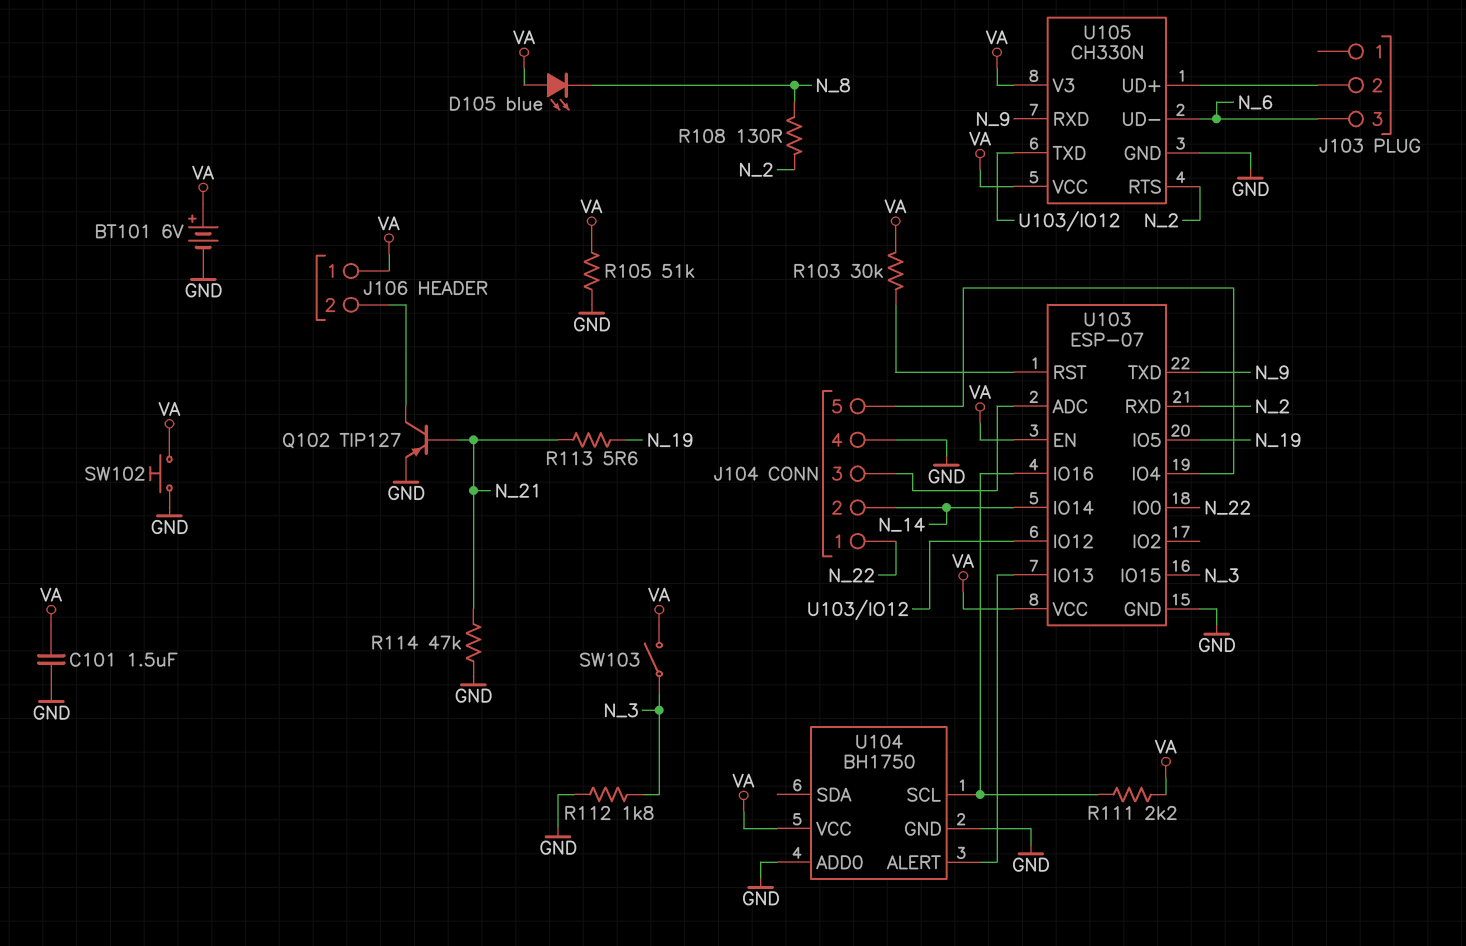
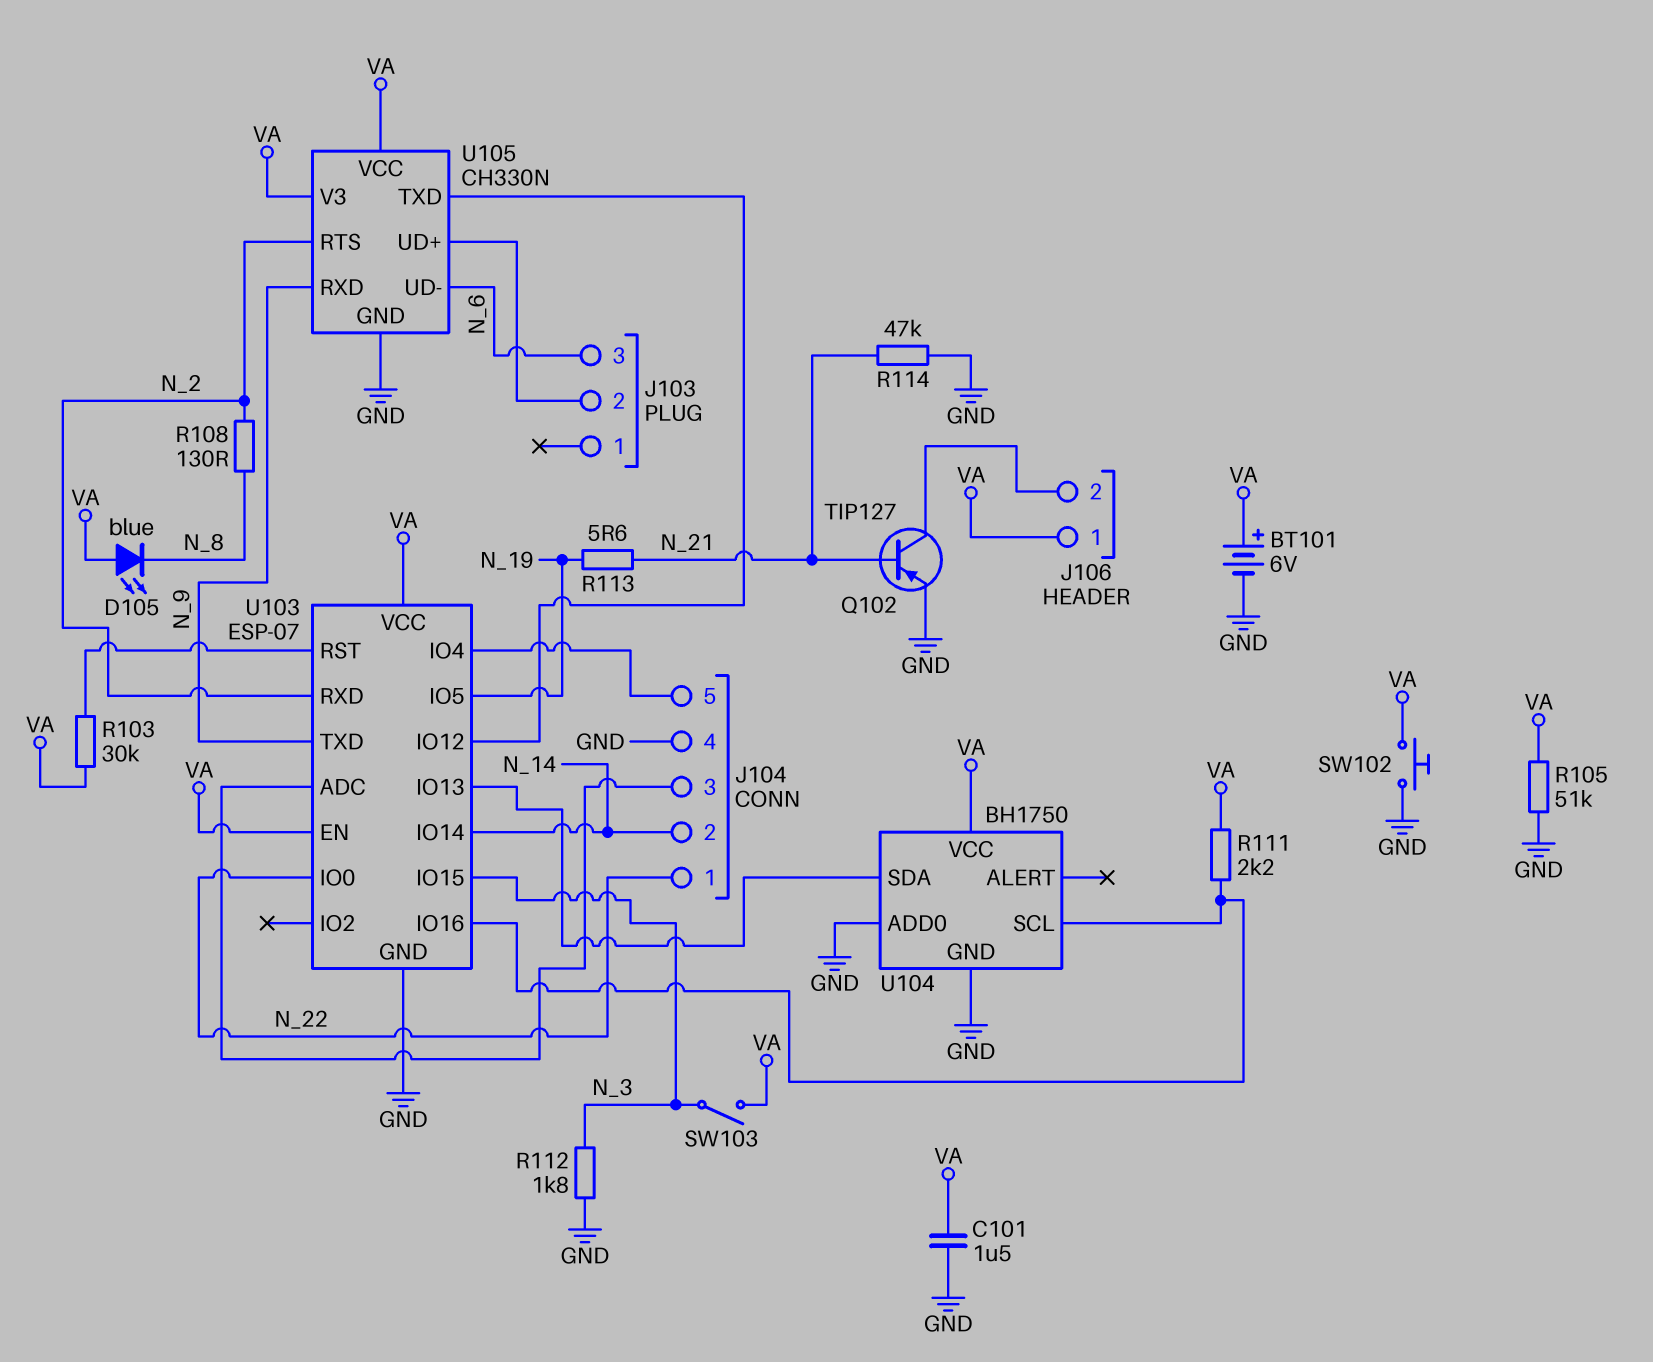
U104 pin ALERT: U103/IO13 -> none
U104 pin SDA: none -> U103/IO13

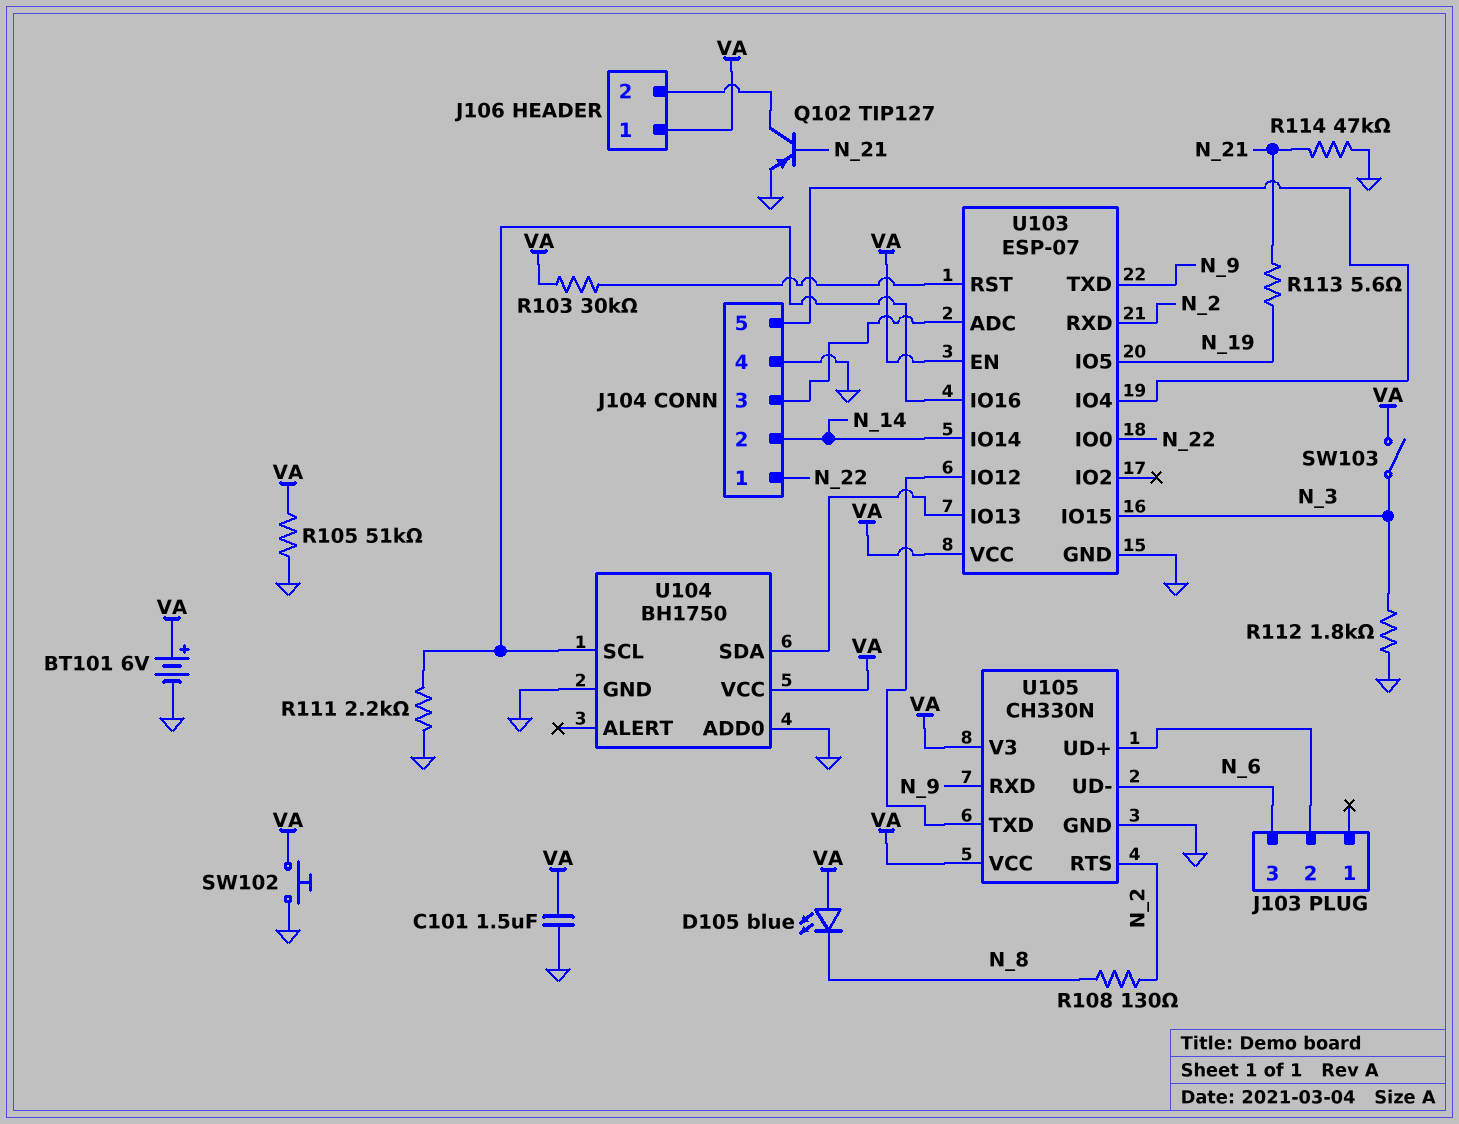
R111: 2.2k (U103/IO16, VA) -> 2.2k (GND, U103/IO16)

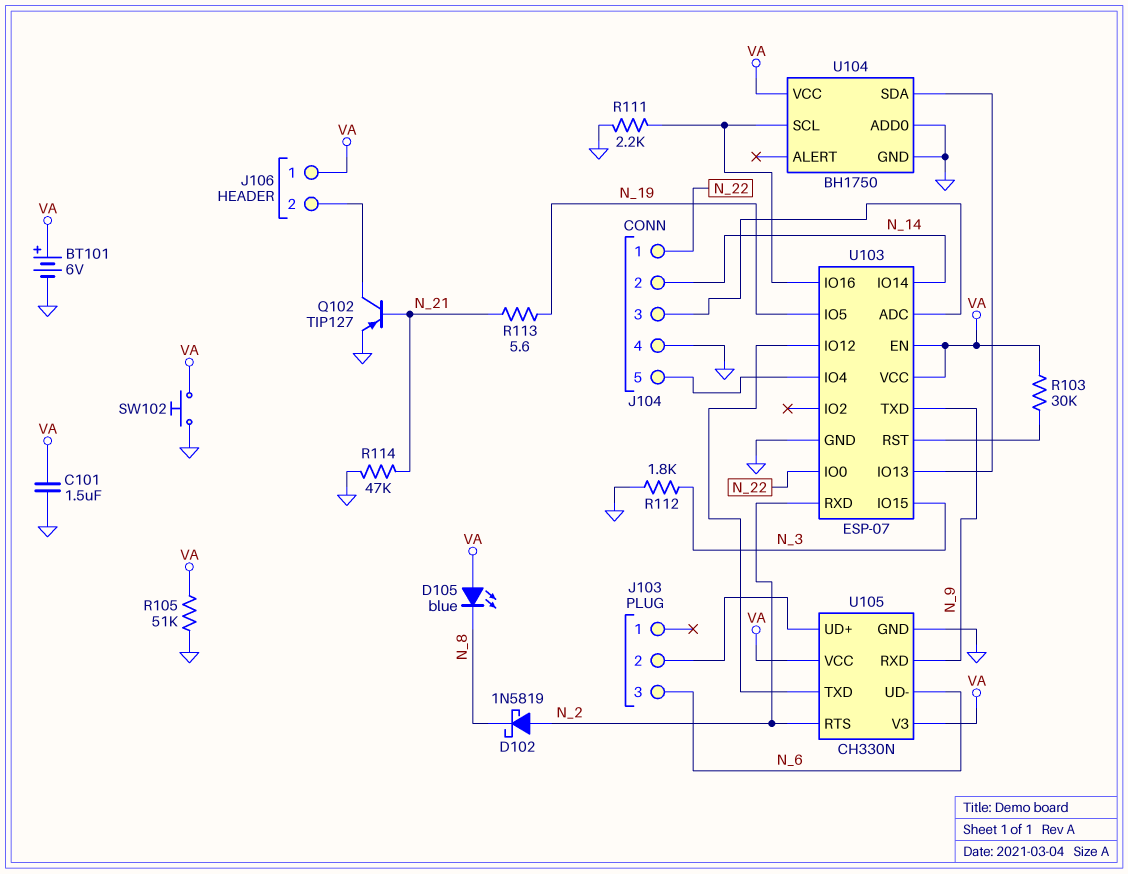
D102: none -> schottky 1N5819 (A N_2, K N_8)
R108: 130 (N_2, N_8) -> none
SW103: switch (N_3, VA) -> none

